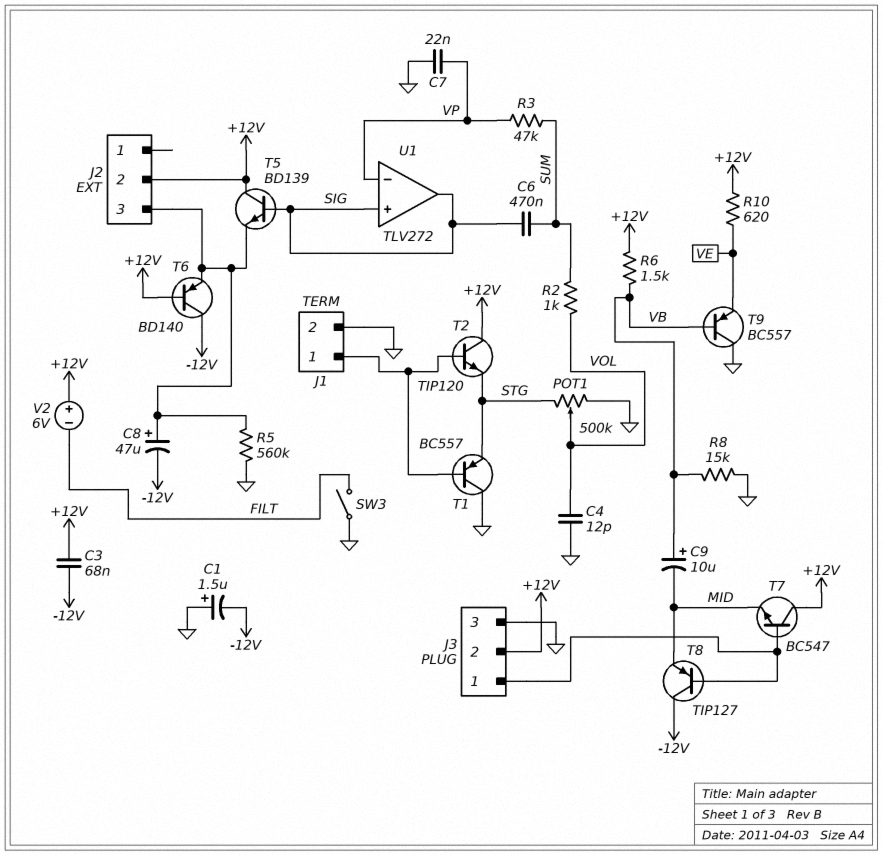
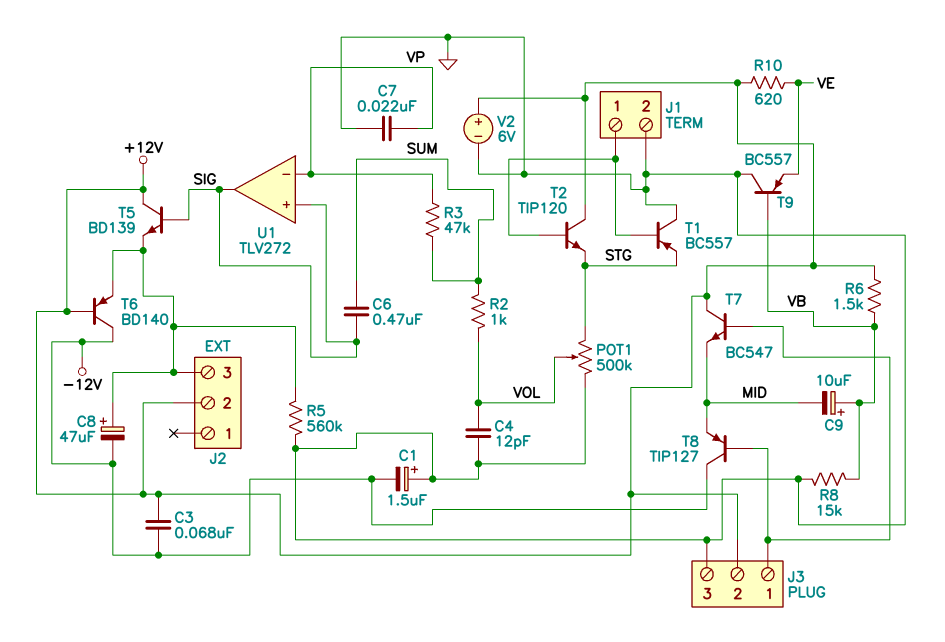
SW3: switch (FILT, GND) -> none
V2: 6V (plus +12V, minus FILT) -> 6V (plus +12V, minus GND)

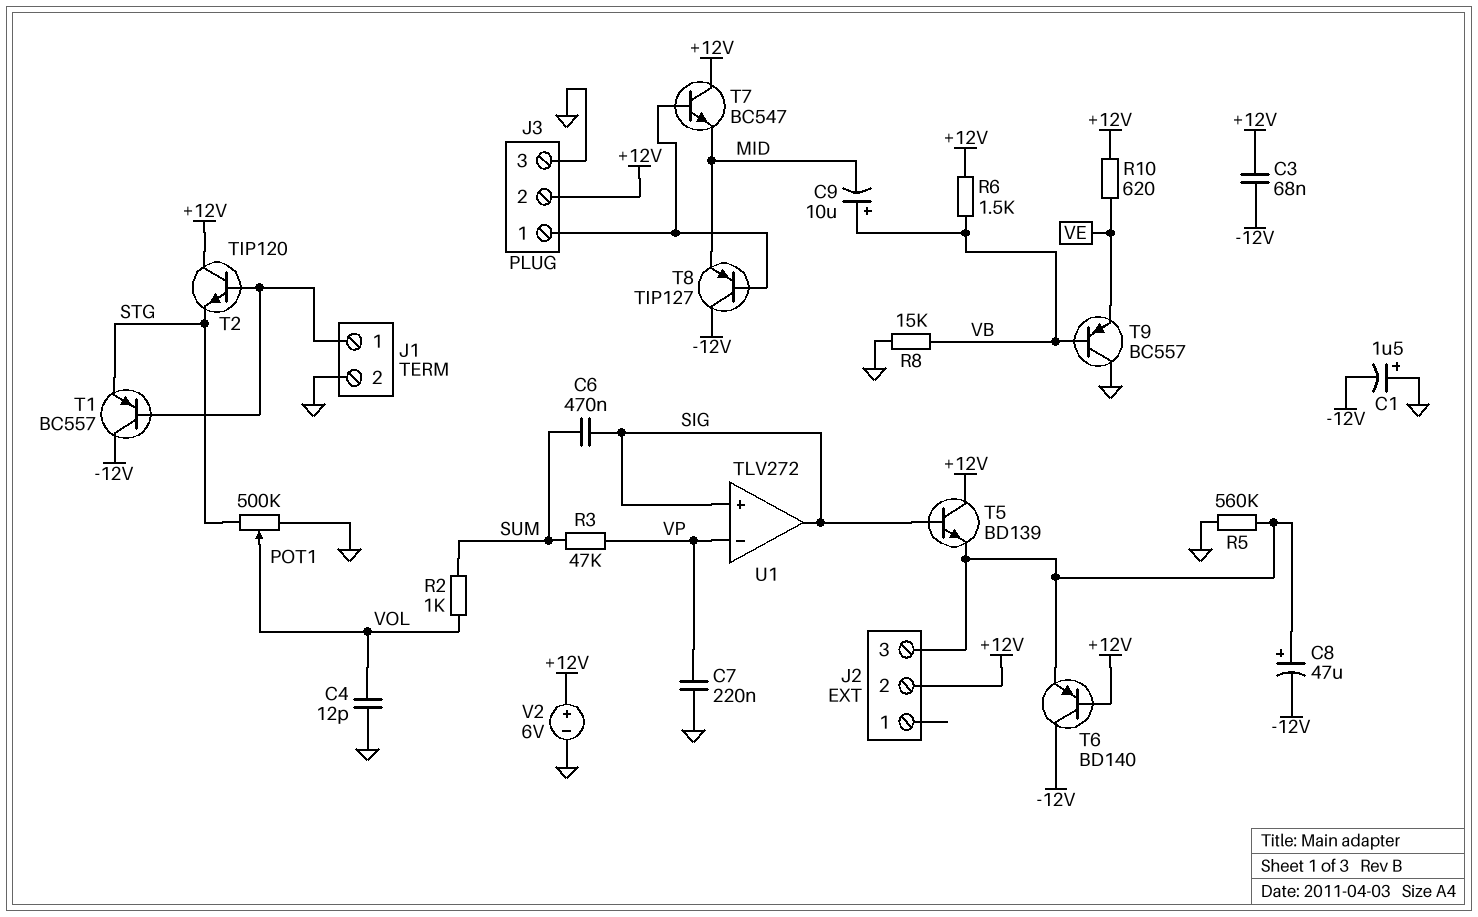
C7: 22nF (GND, VP) -> 220nF (GND, VP)
T1: PNP BC557 (B J1/1, C GND, E STG) -> PNP BC557 (B J1/1, C -12V, E STG)

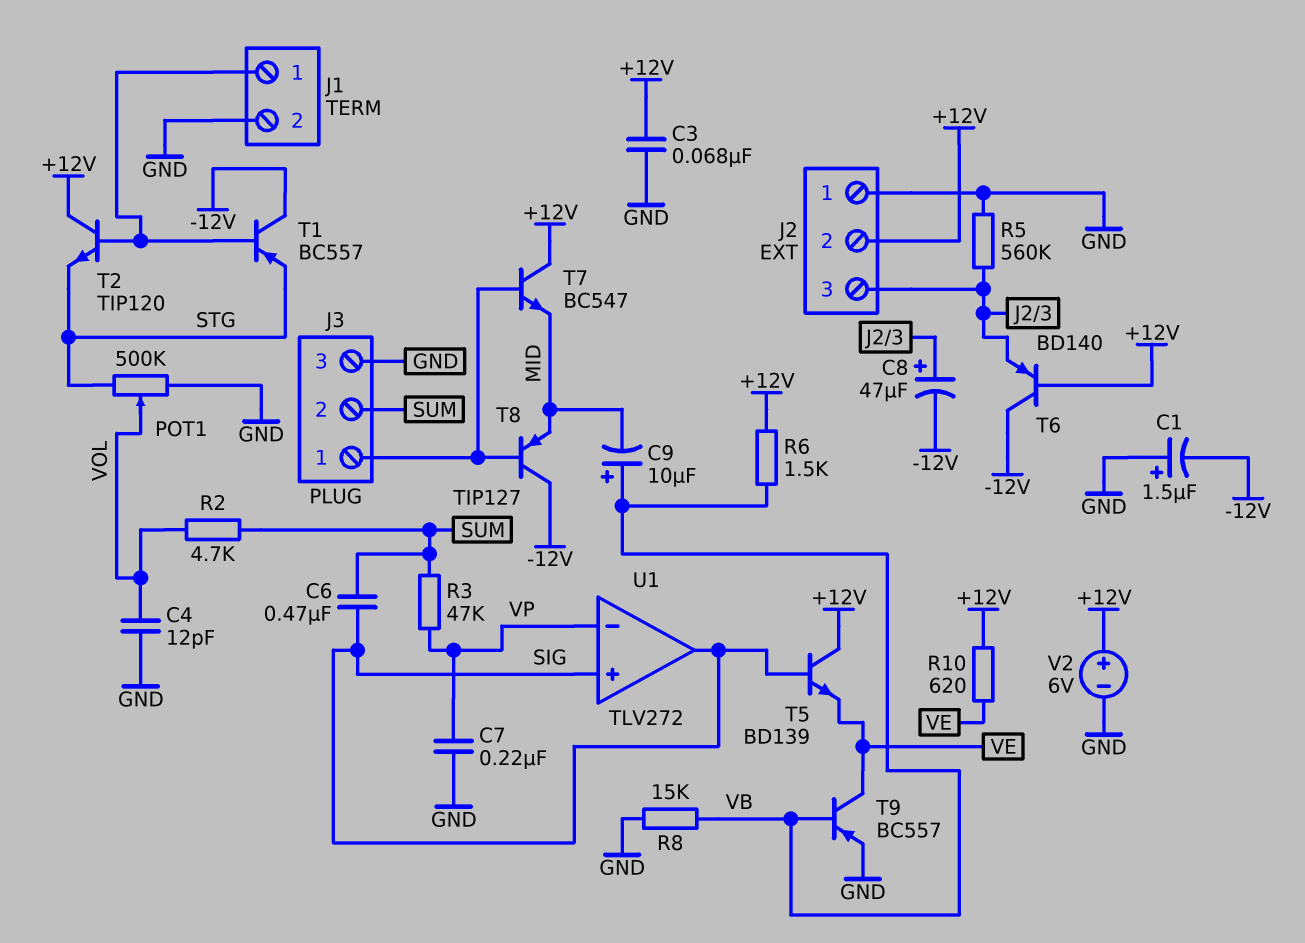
C3: 68nF (+12V, -12V) -> 68nF (+12V, GND)
J2 pin 1: none -> GND
J3 pin 2: +12V -> SUM
R2: 1k (SUM, VOL) -> 4.7k (SUM, VOL)
T5: NPN BD139 (B SIG, C +12V, E J2/3) -> NPN BD139 (B SIG, C +12V, E VE)
T9: PNP BC557 (B VB, C GND, E VE) -> PNP BC557 (B VB, C VE, E GND)

